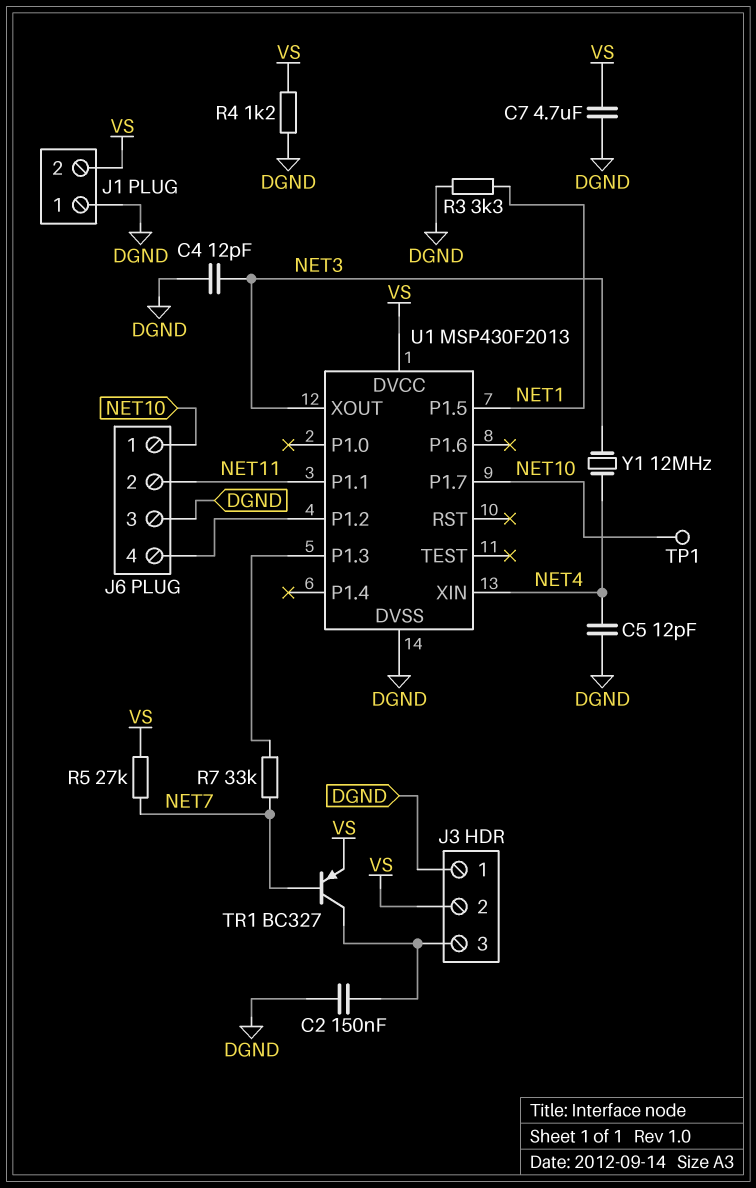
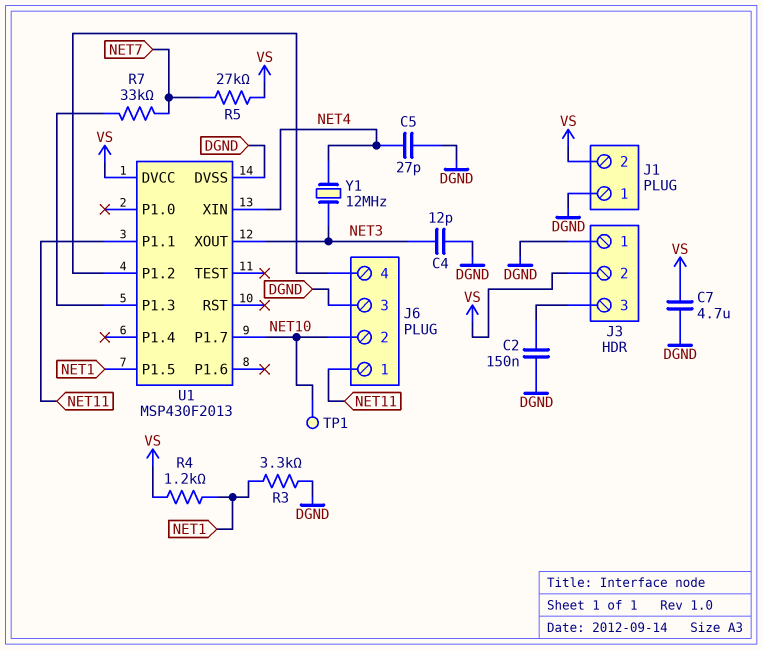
C5: 12pF (DGND, NET4) -> 27pF (DGND, NET4)
J6 pin 1: NET10 -> NET11
J6 pin 2: NET11 -> NET10
R4: 1.2k (DGND, VS) -> 1.2k (NET1, VS)
TR1: PNP BC327 (B NET7, C J3/3, E VS) -> none

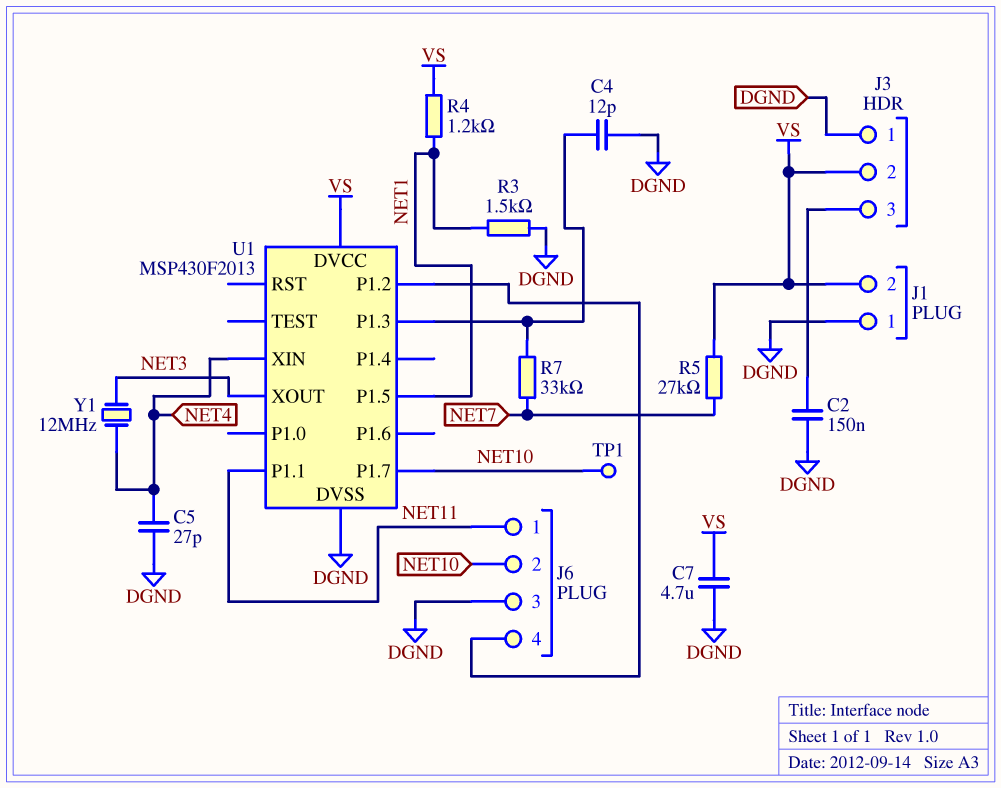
C4: 12pF (DGND, NET3) -> 12pF (DGND, U1/P1.3)
R3: 3.3k (DGND, NET1) -> 1.5k (DGND, NET1)

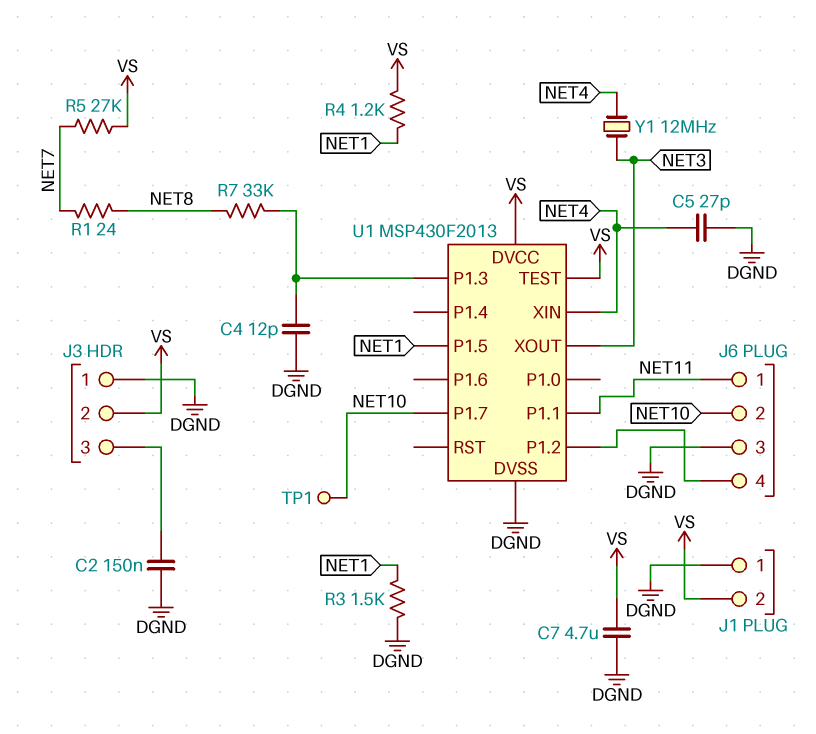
R1: none -> 24 (NET7, NET8)
R7: 33k (NET7, U1/P1.3) -> 33k (NET8, U1/P1.3)
U1 pin TEST: none -> VS

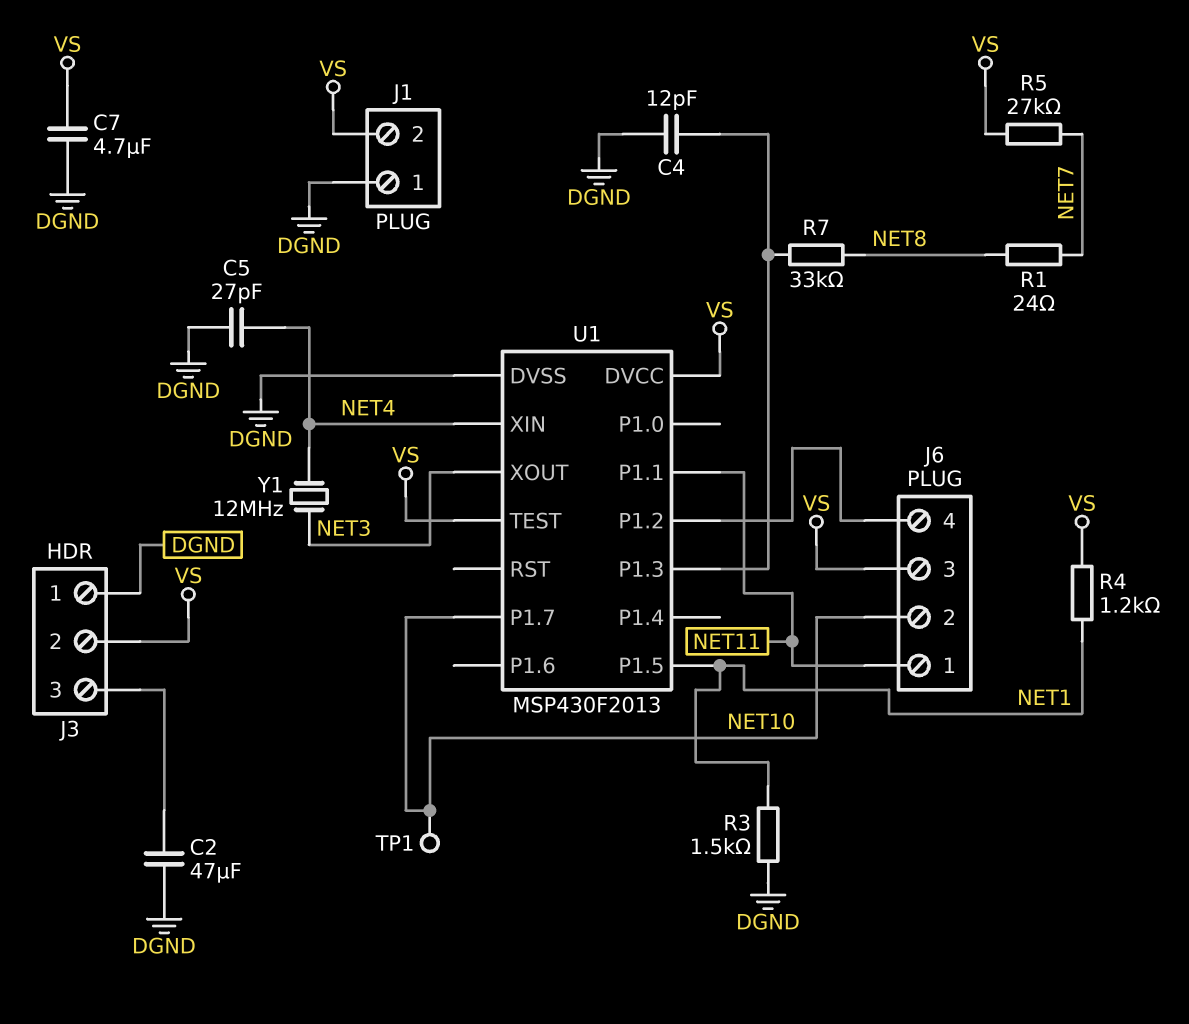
C2: 150nF (DGND, J3/3) -> 47uF (DGND, J3/3)
J6 pin 3: DGND -> VS

